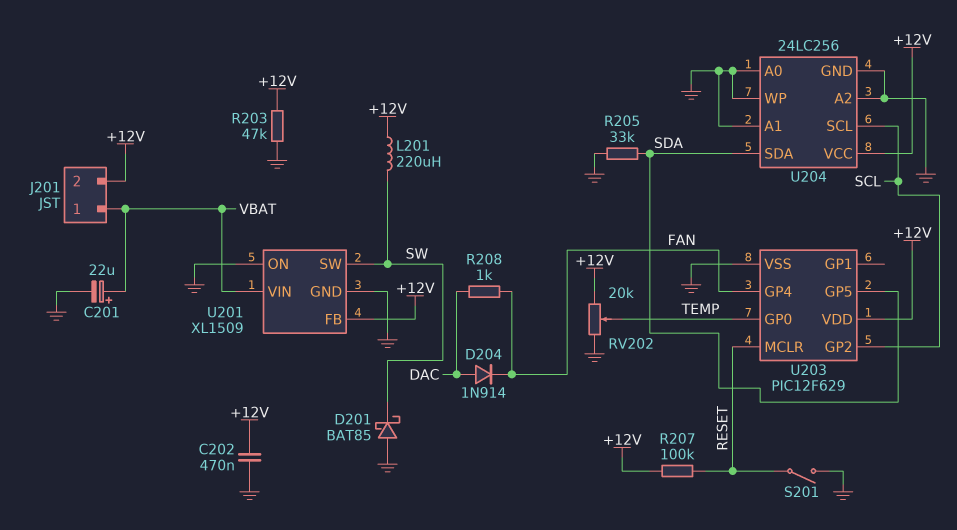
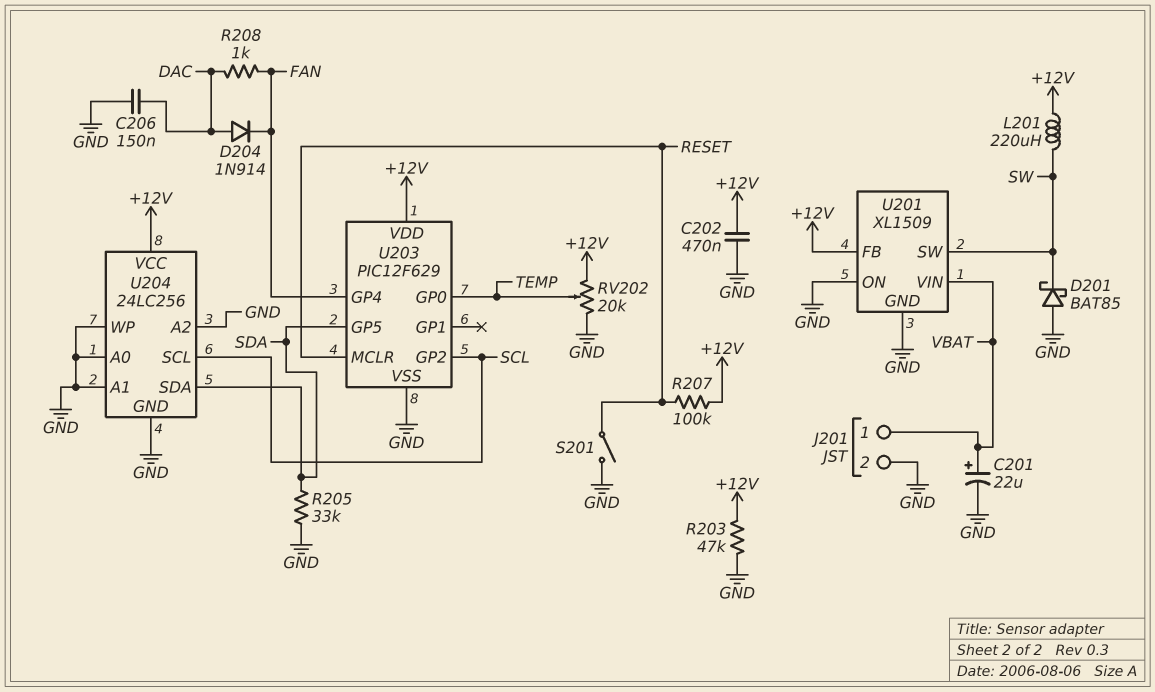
C206: none -> 150nF (DAC, GND)
J201 pin 2: +12V -> GND

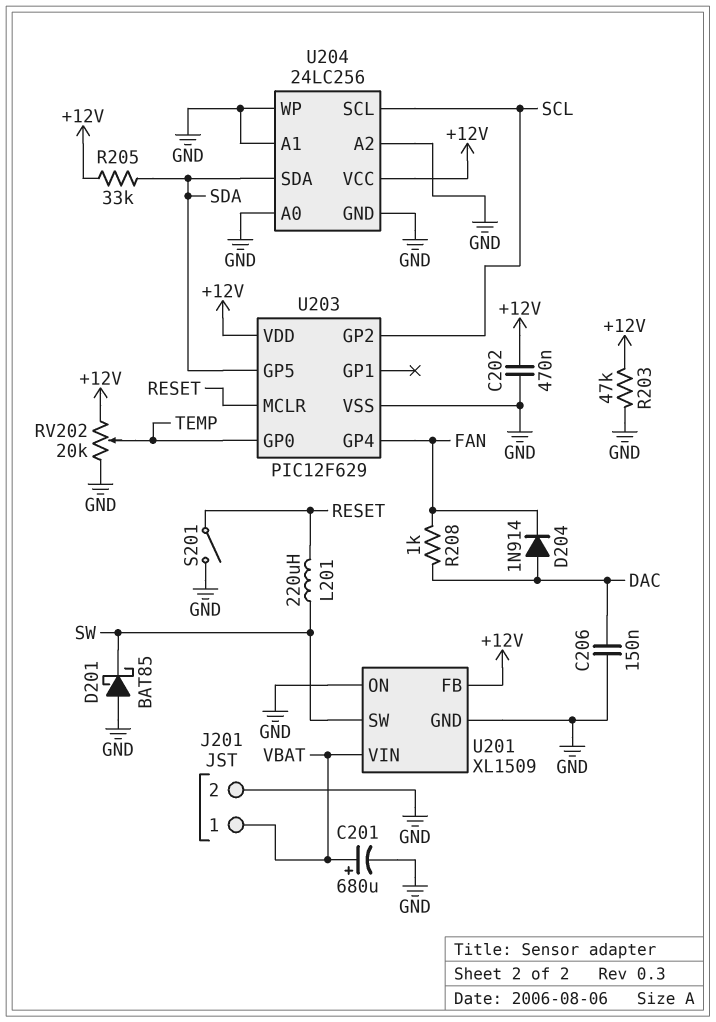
C201: 22uF (plus VBAT, minus GND) -> 680uF (plus VBAT, minus GND)
L201: 220uH (+12V, SW) -> 220uH (RESET, SW)
R205: 33k (GND, SDA) -> 33k (+12V, SDA)
R207: 100k (+12V, RESET) -> none

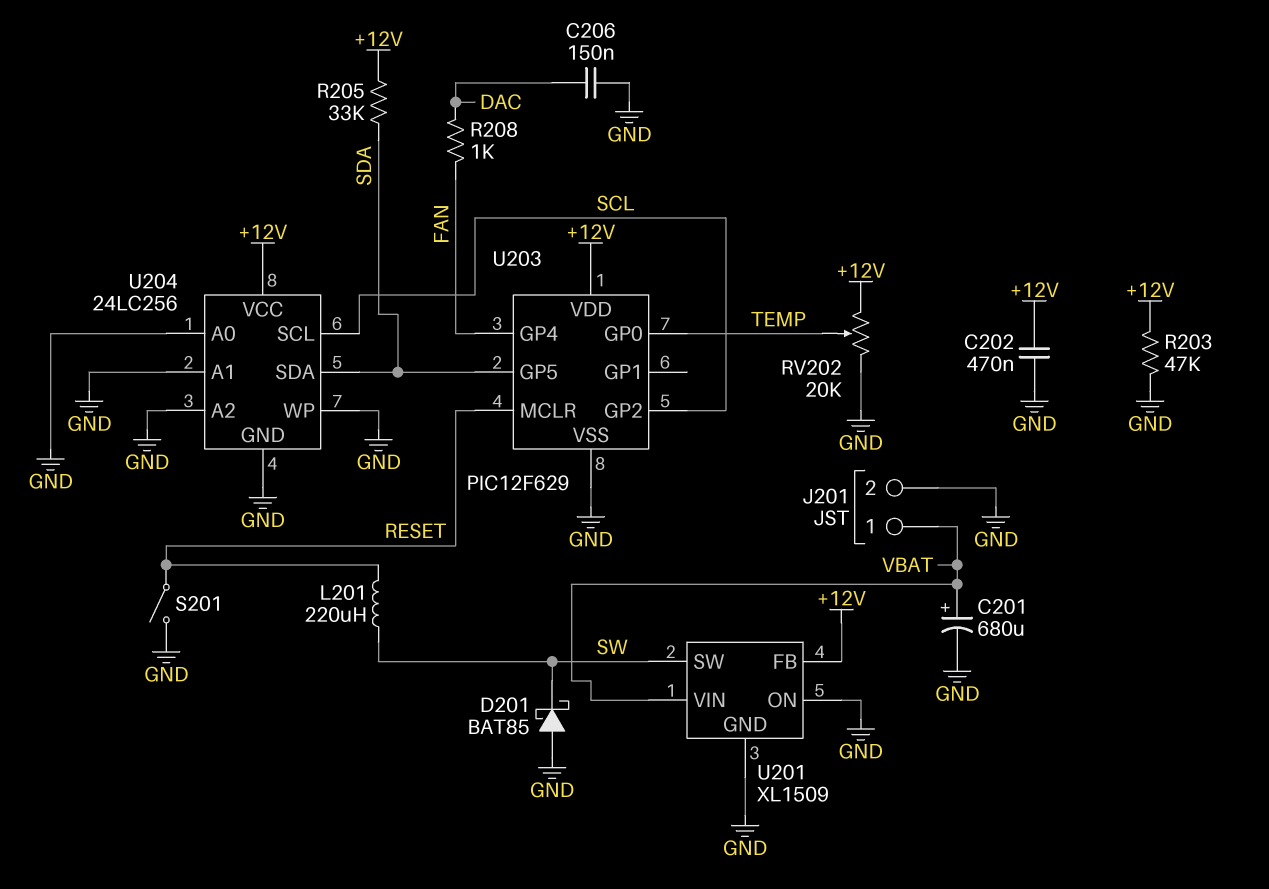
D204: diode 1N914 (A DAC, K FAN) -> none

